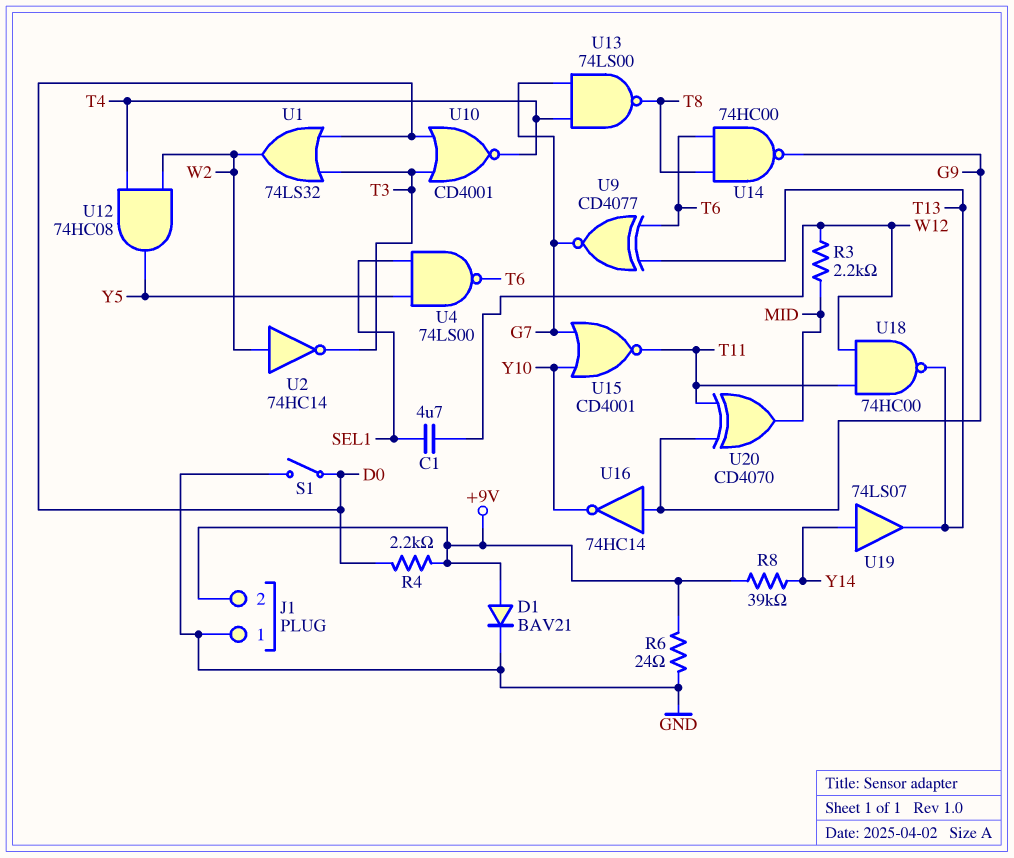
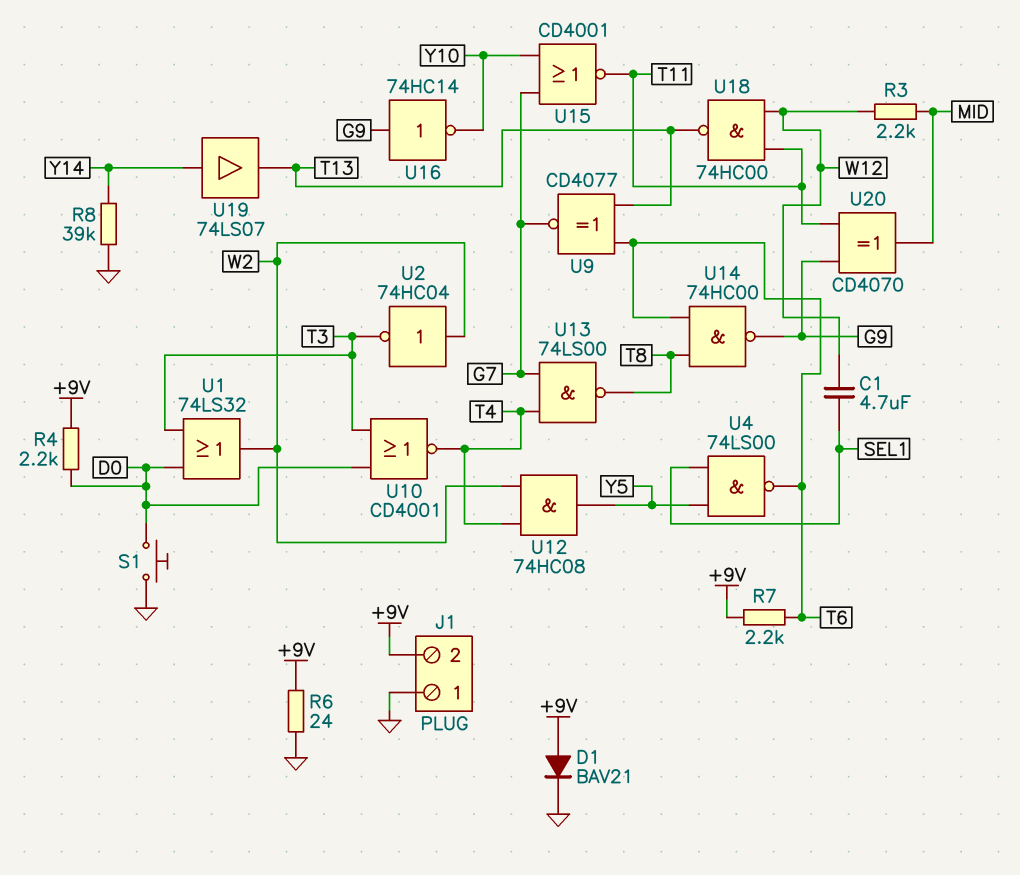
R7: none -> 2.2k (+9V, T6)
R8: 39k (+9V, Y14) -> 39k (GND, Y14)
S1: switch (D0, GND) -> button (D0, GND)
U2: NOT 74HC14 (in W2, out T3) -> NOT 74HC04 (in W2, out T3)

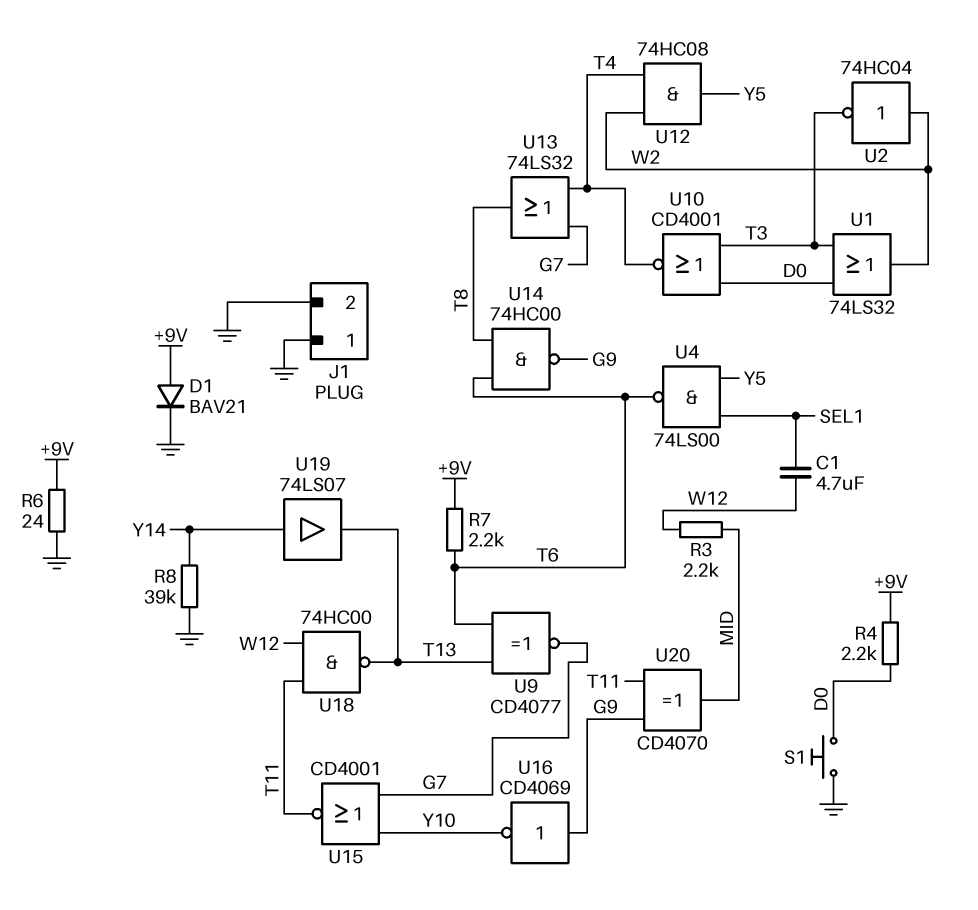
J1 pin 2: +9V -> GND
U13: NAND 74LS00 (in G7, in T4, out T8) -> OR 74LS32 (in G7, in T4, out T8)
U16: NOT 74HC14 (in G9, out Y10) -> NOT CD4069 (in G9, out Y10)

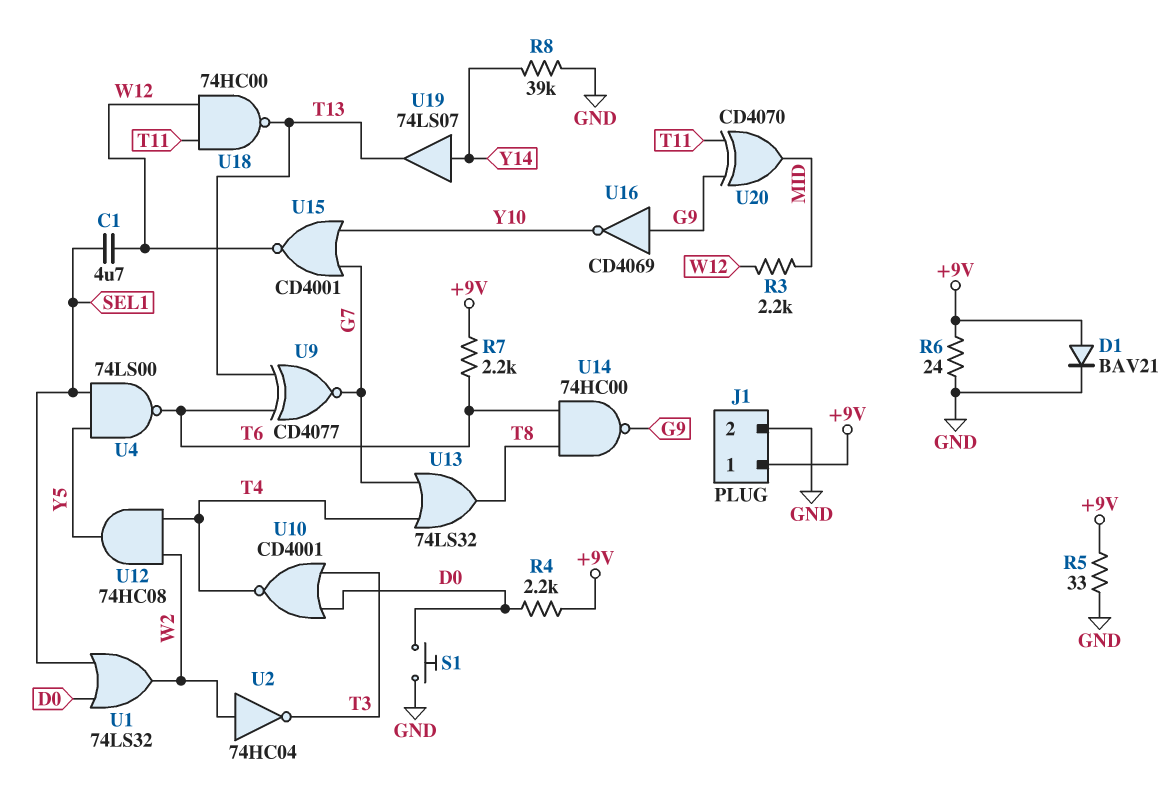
J1 pin 1: GND -> +9V
R5: none -> 33 (+9V, GND)
U1: OR 74LS32 (in D0, in T3, out W2) -> OR 74LS32 (in D0, in SEL1, out W2)
U15: NOR CD4001 (in G7, in Y10, out T11) -> NOR CD4001 (in G7, in Y10, out W12)

